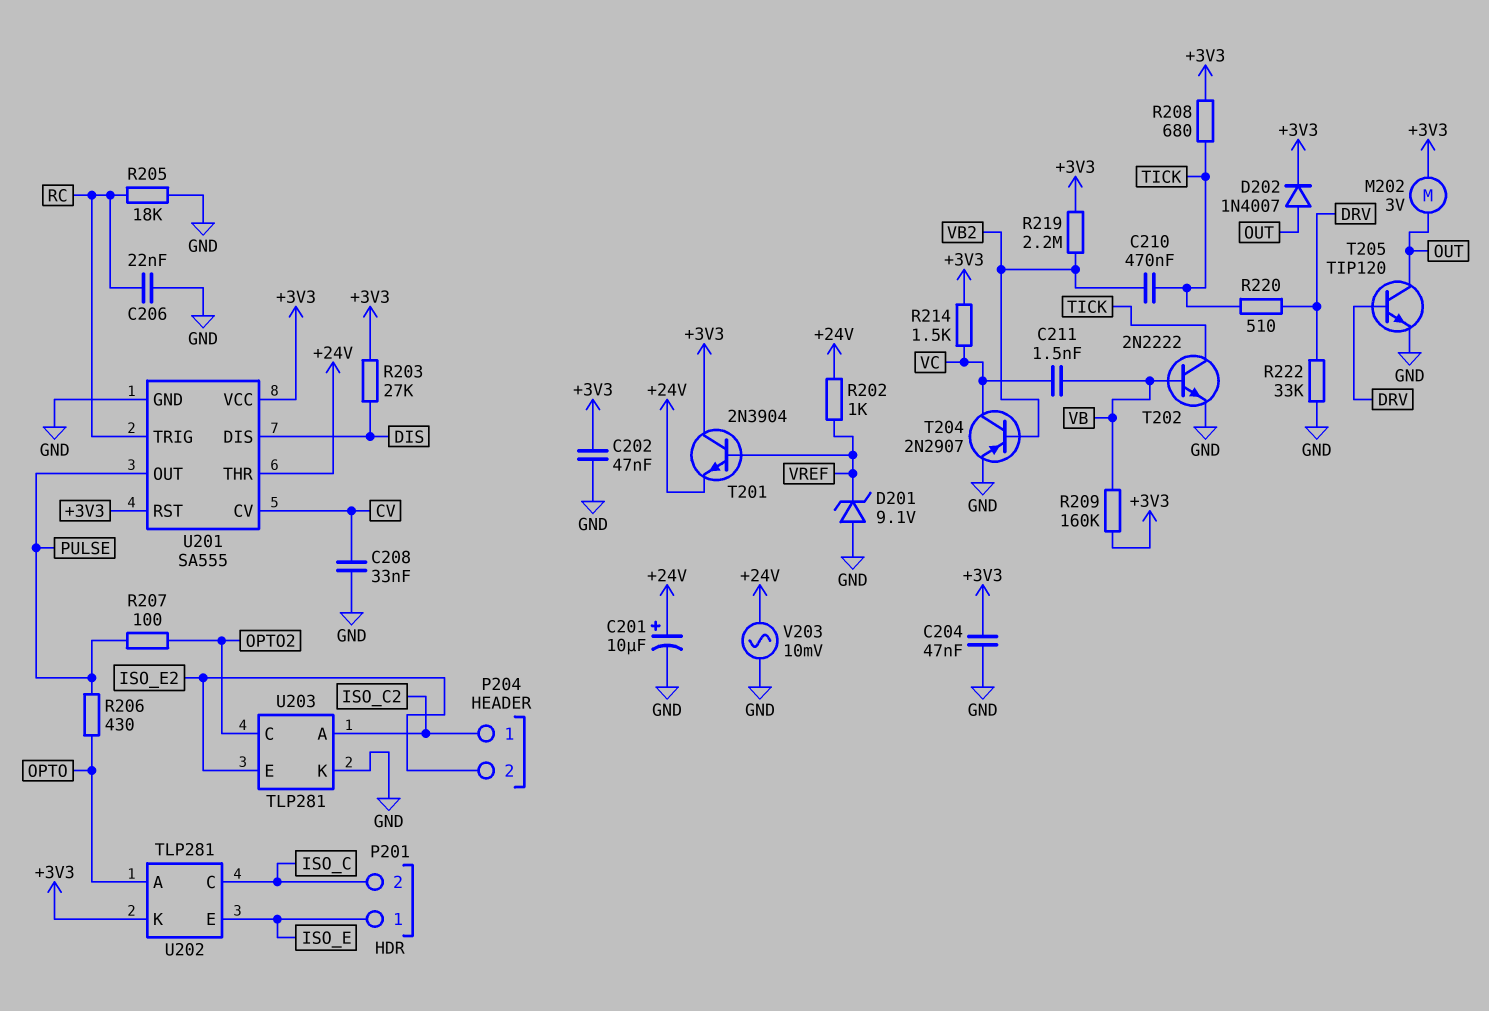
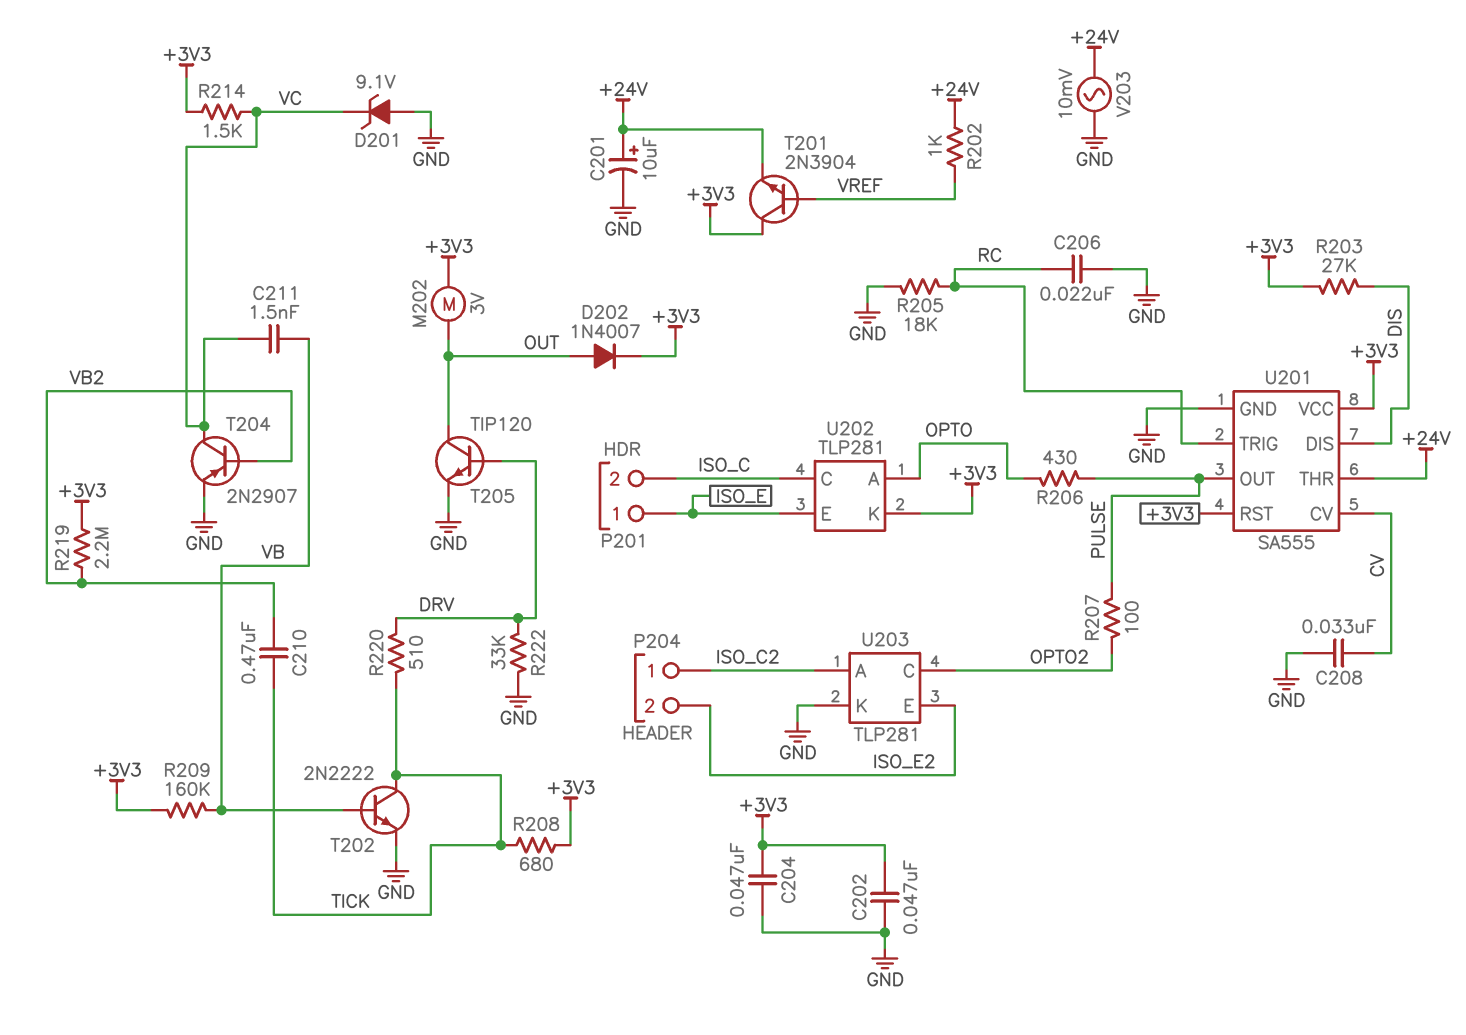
D201: zener 9.1V (A GND, K VREF) -> zener 9.1V (A GND, K VC)

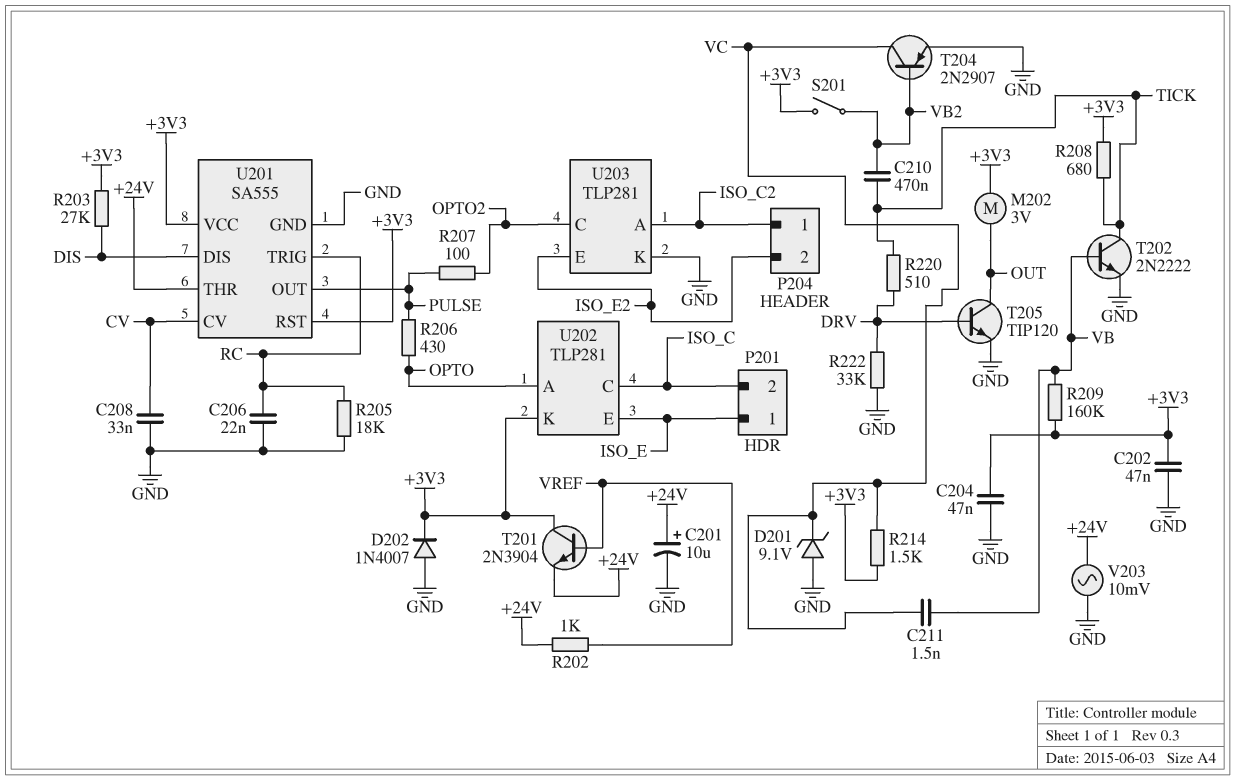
D202: diode 1N4007 (A OUT, K +3V3) -> diode 1N4007 (A GND, K +3V3)
R219: 2.2M (+3V3, VB2) -> none
S201: none -> switch (+3V3, VB2)

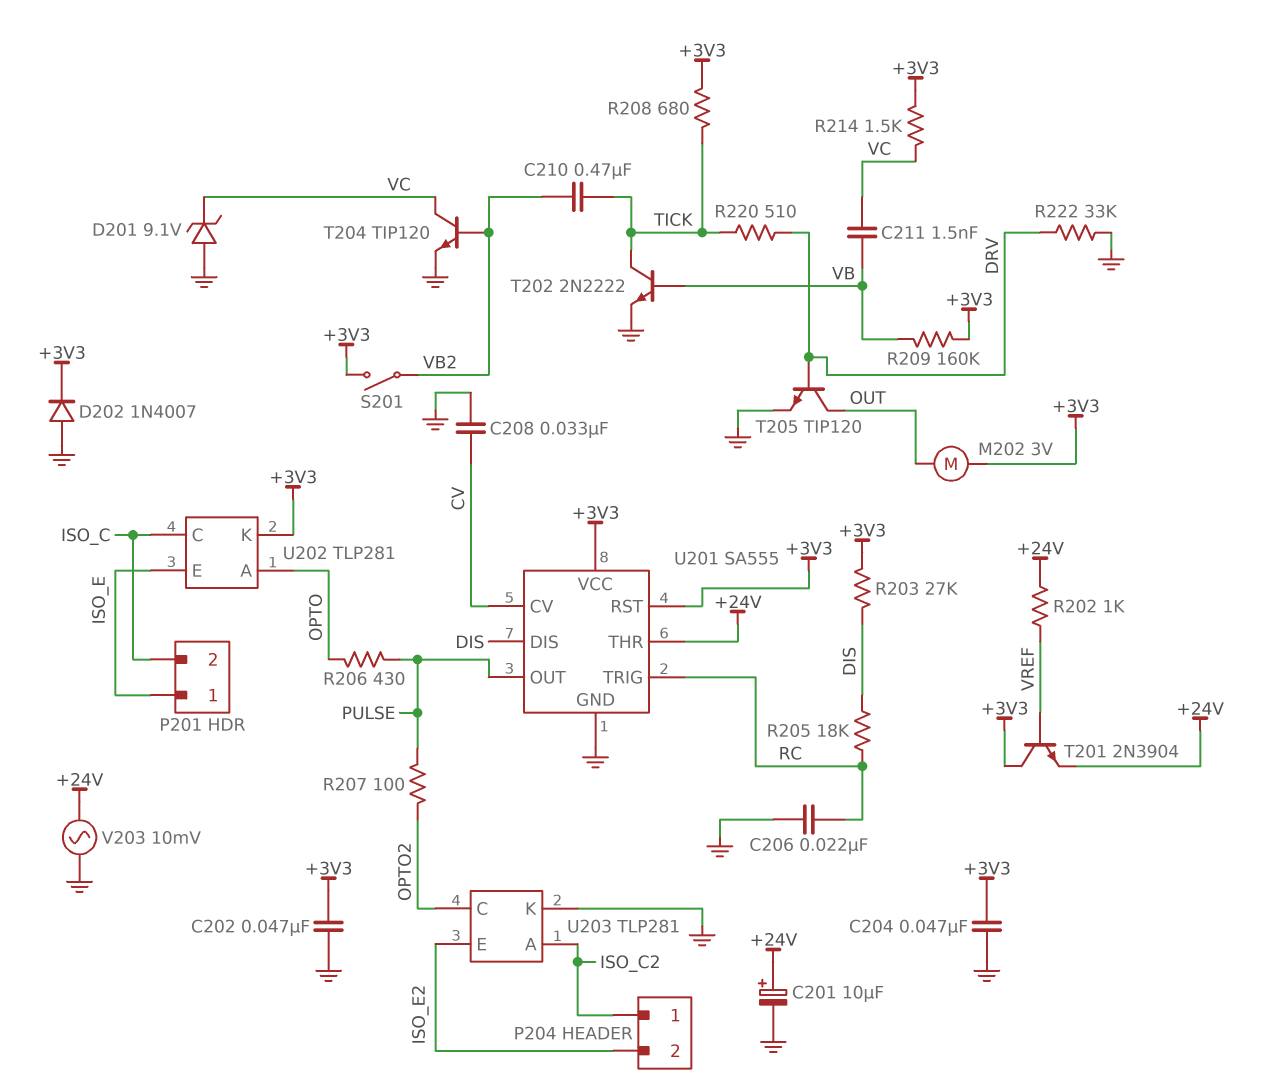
R205: 18k (GND, RC) -> 18k (DIS, RC)
T204: PNP 2N2907 (B VB2, C VC, E GND) -> NPN TIP120 (B VB2, C VC, E GND)

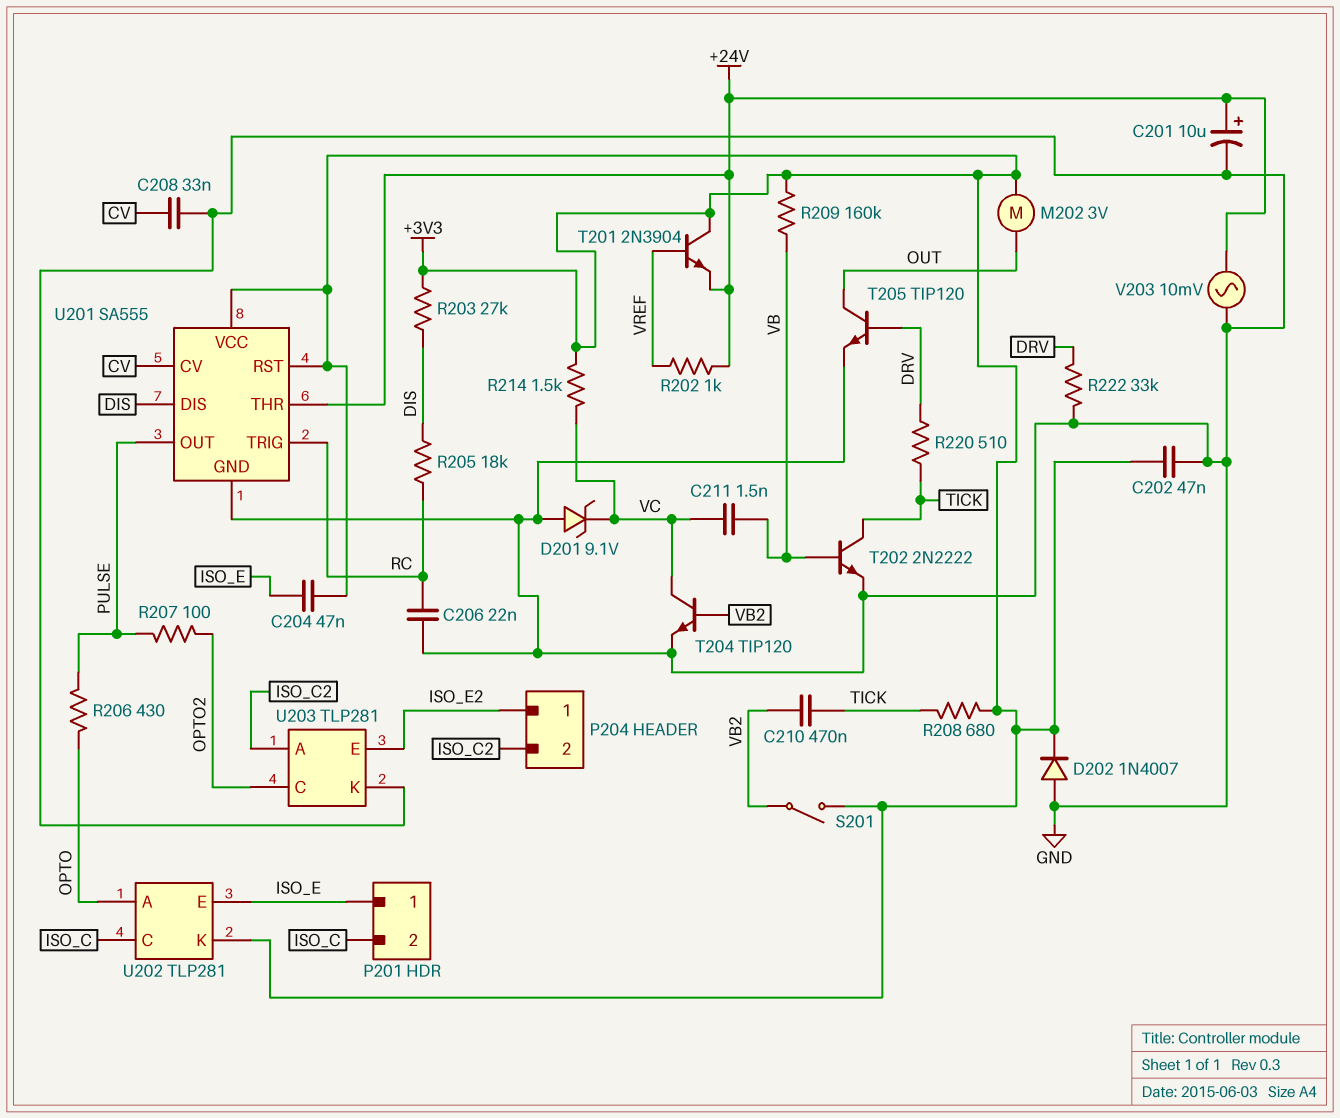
C204: 47nF (+3V3, GND) -> 47nF (+3V3, ISO_E)
P204 pin 1: ISO_C2 -> ISO_E2
P204 pin 2: ISO_E2 -> ISO_C2

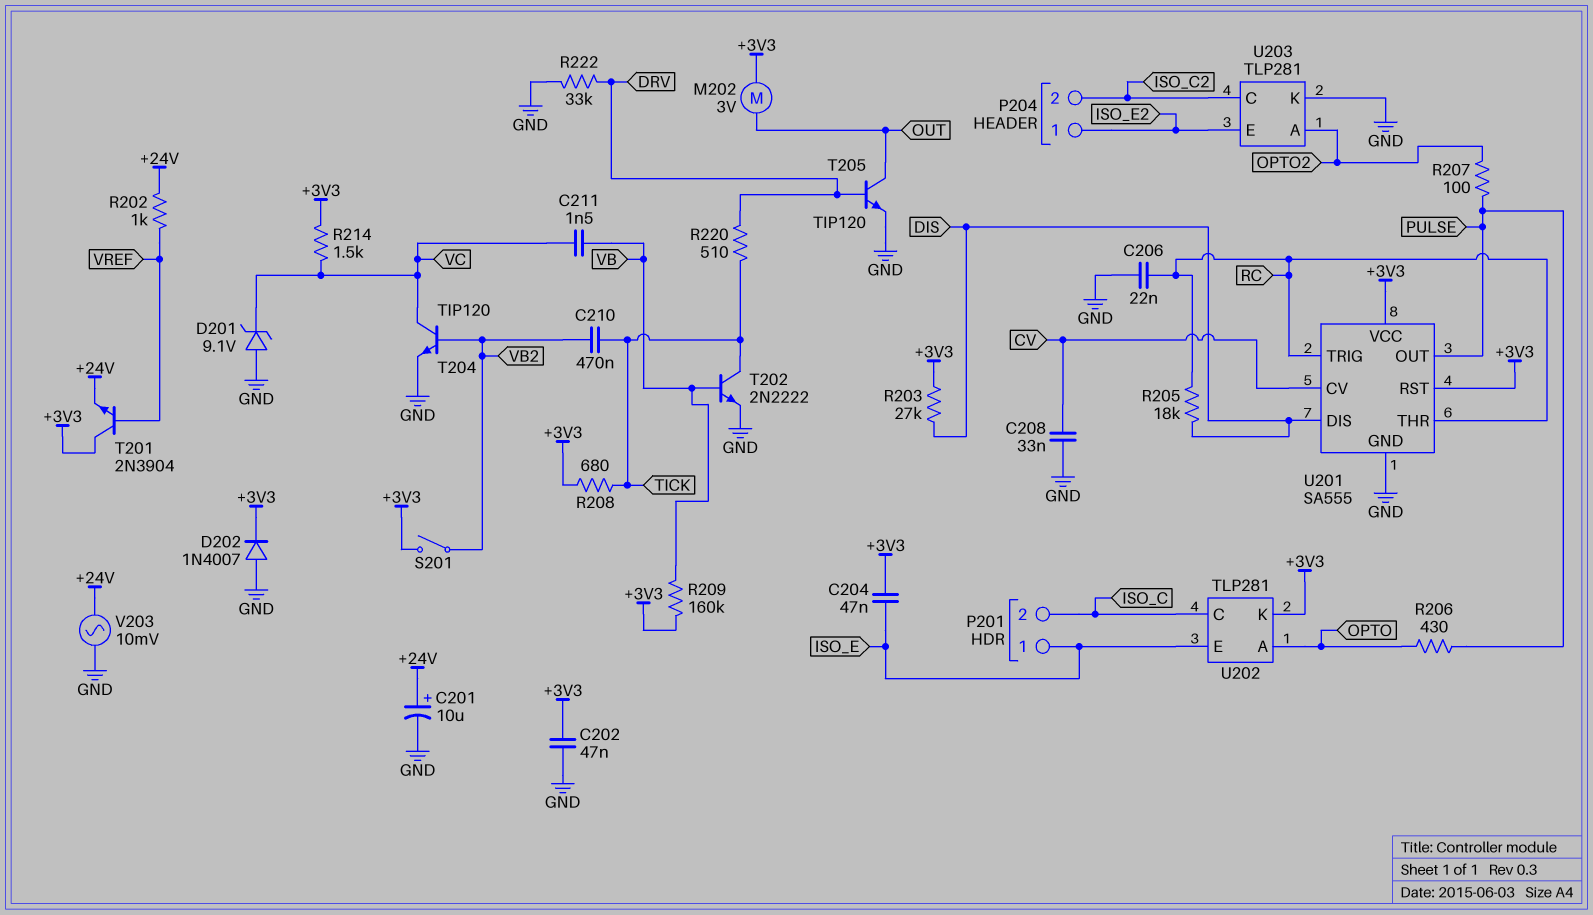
U201 pin THR: +24V -> RC
U203 pin A: ISO_C2 -> OPTO2
U203 pin C: OPTO2 -> ISO_C2

